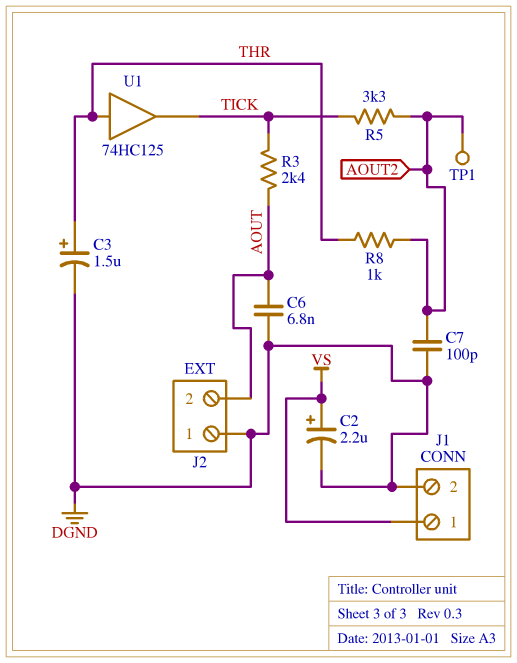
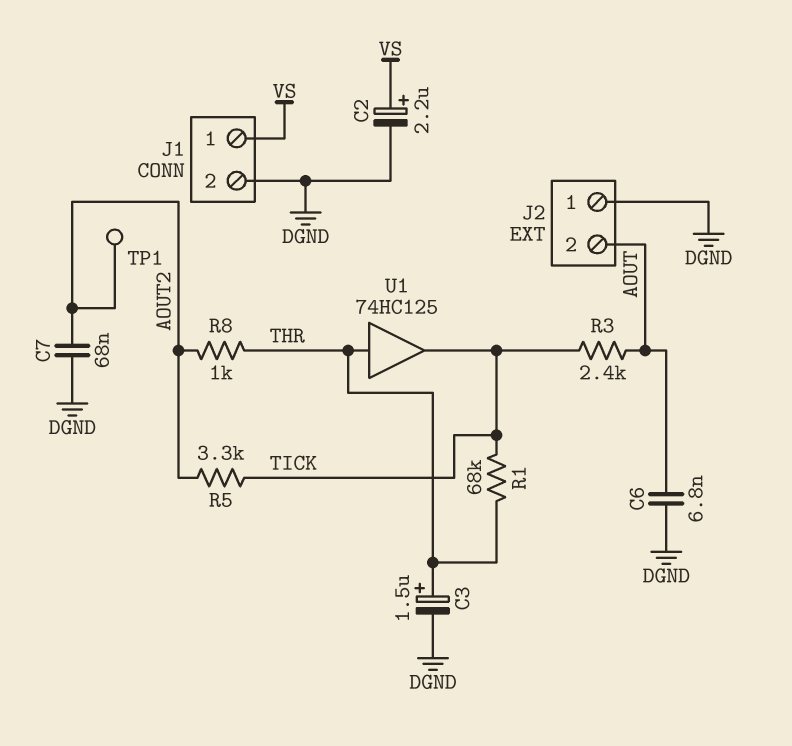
C7: 100pF (AOUT2, DGND) -> 68nF (AOUT2, DGND)
R1: none -> 68k (THR, TICK)

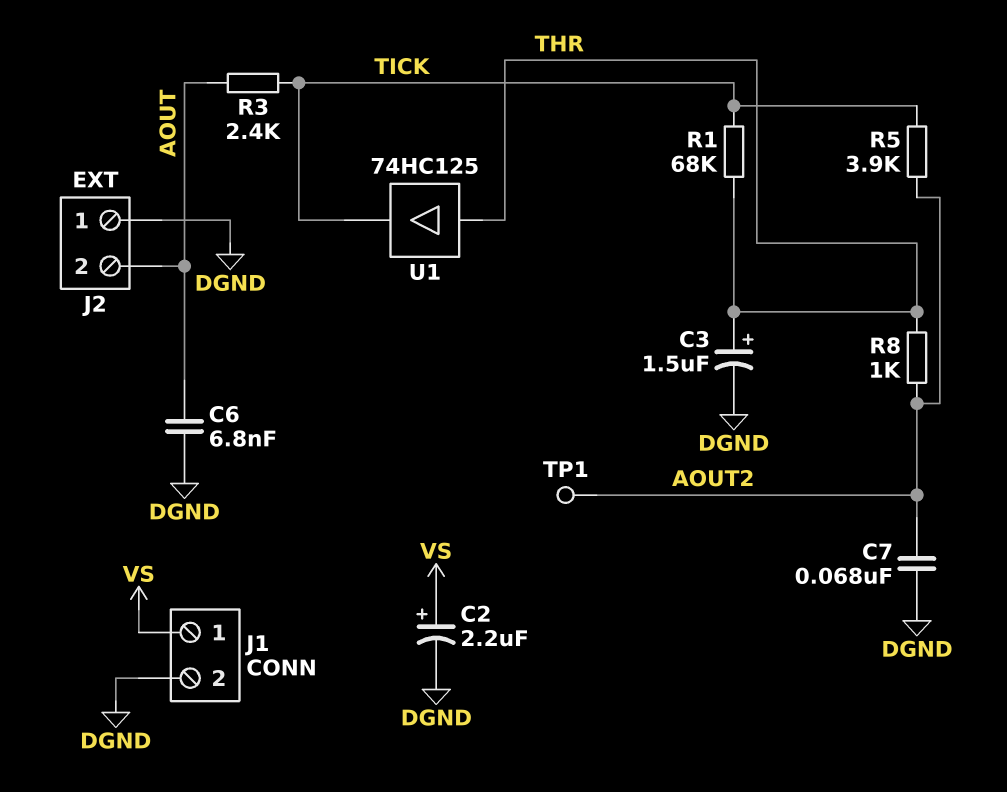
R5: 3.3k (AOUT2, TICK) -> 3.9k (AOUT2, TICK)

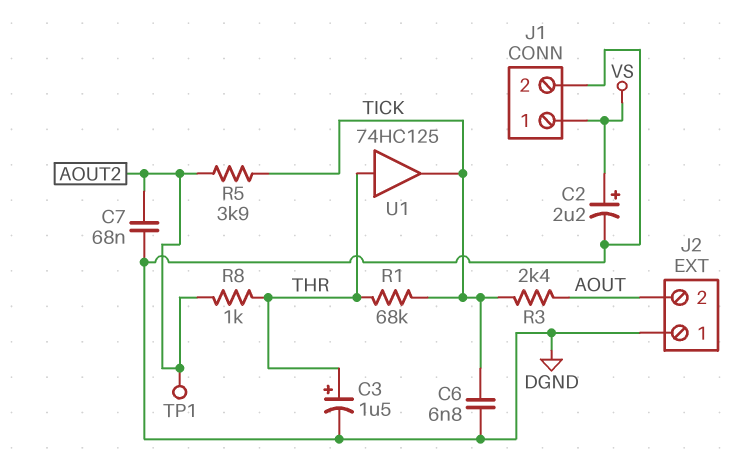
C6: 6.8nF (AOUT, DGND) -> 6.8nF (DGND, TICK)

